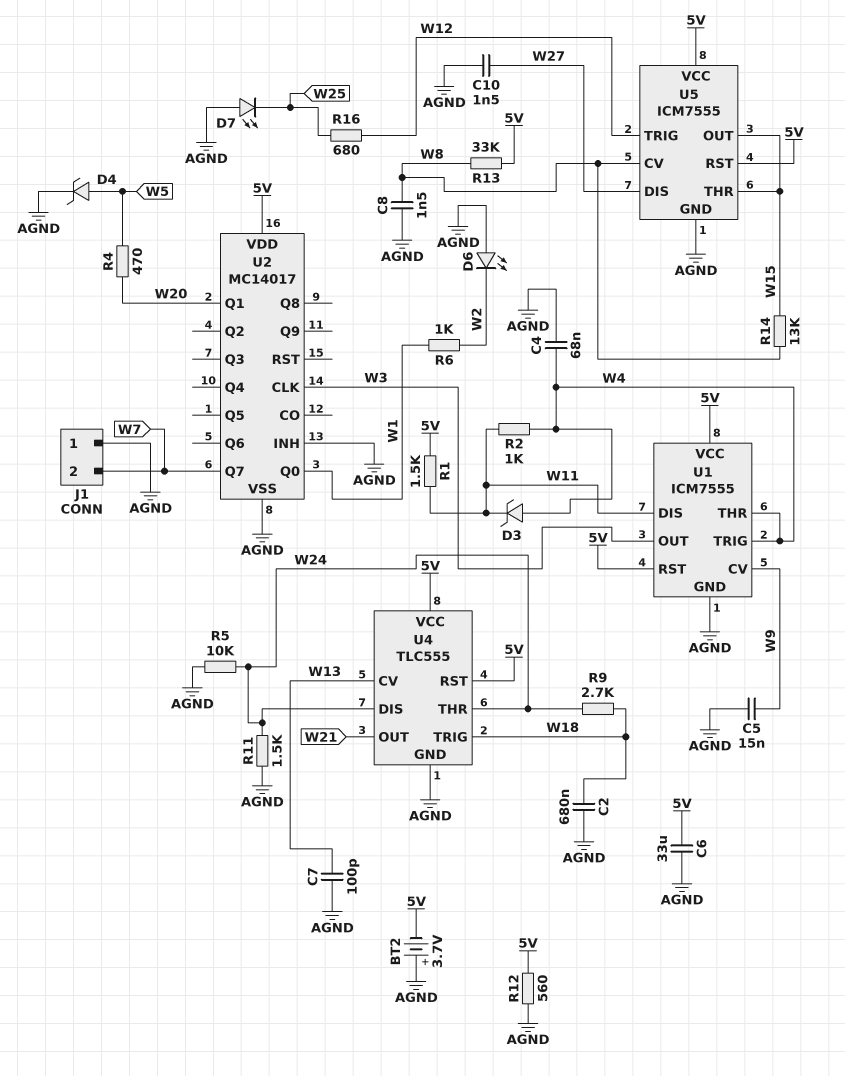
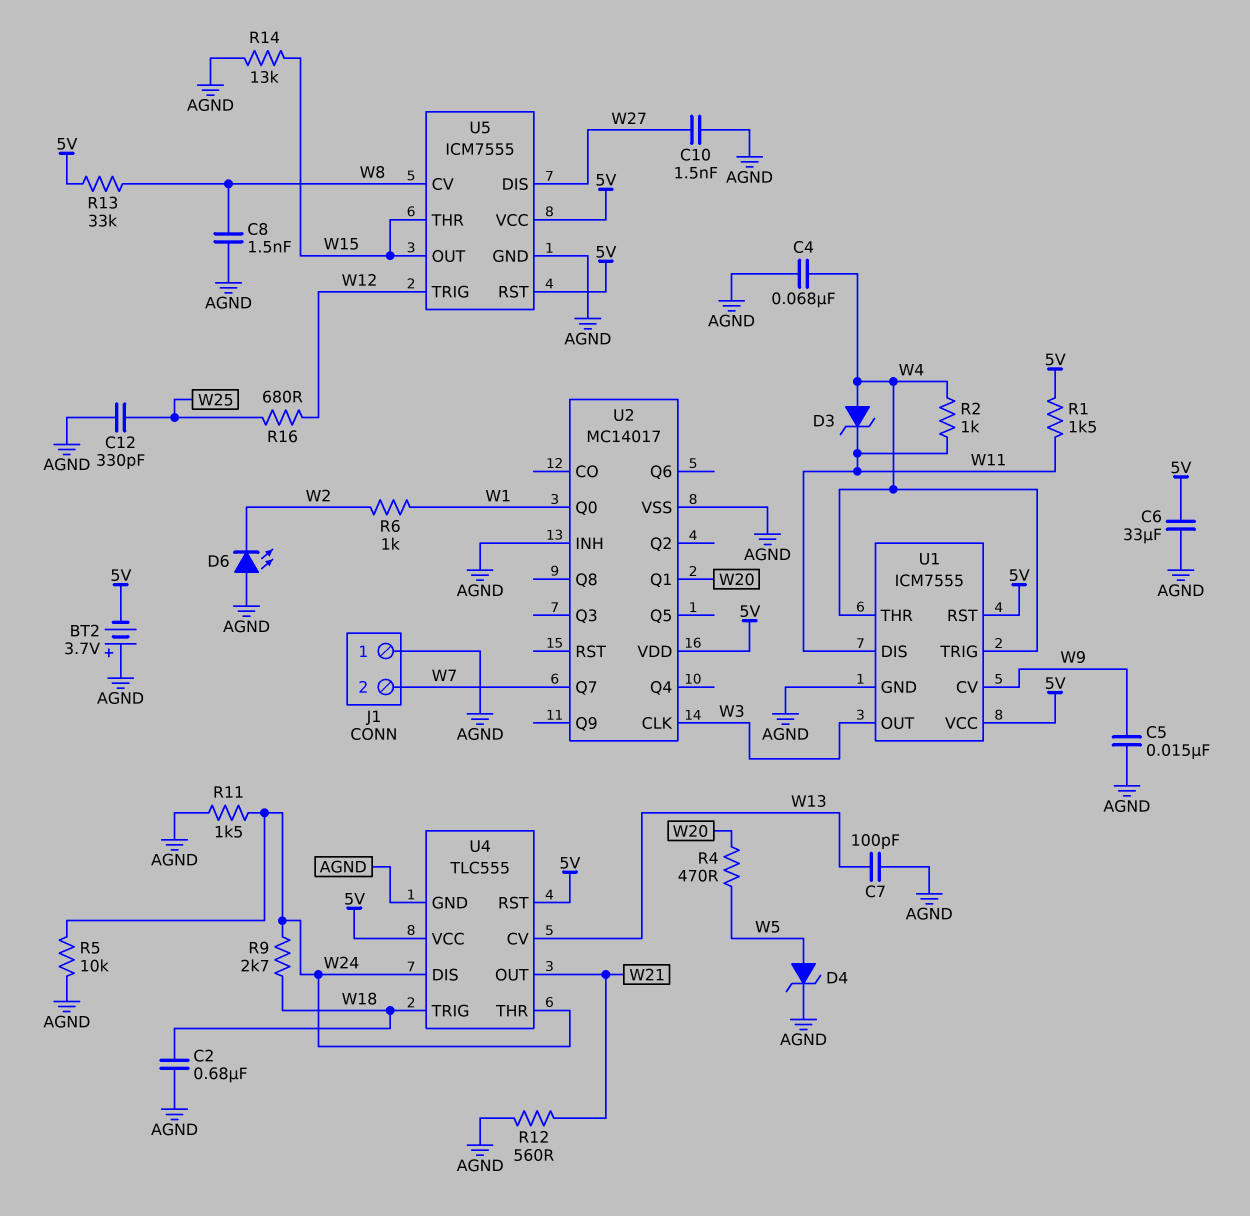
C12: none -> 330pF (AGND, W25)
D7: LED (A AGND, K W25) -> none
R12: 560 (5V, AGND) -> 560 (AGND, W21)
R14: 13k (W8, W15) -> 13k (AGND, W15)

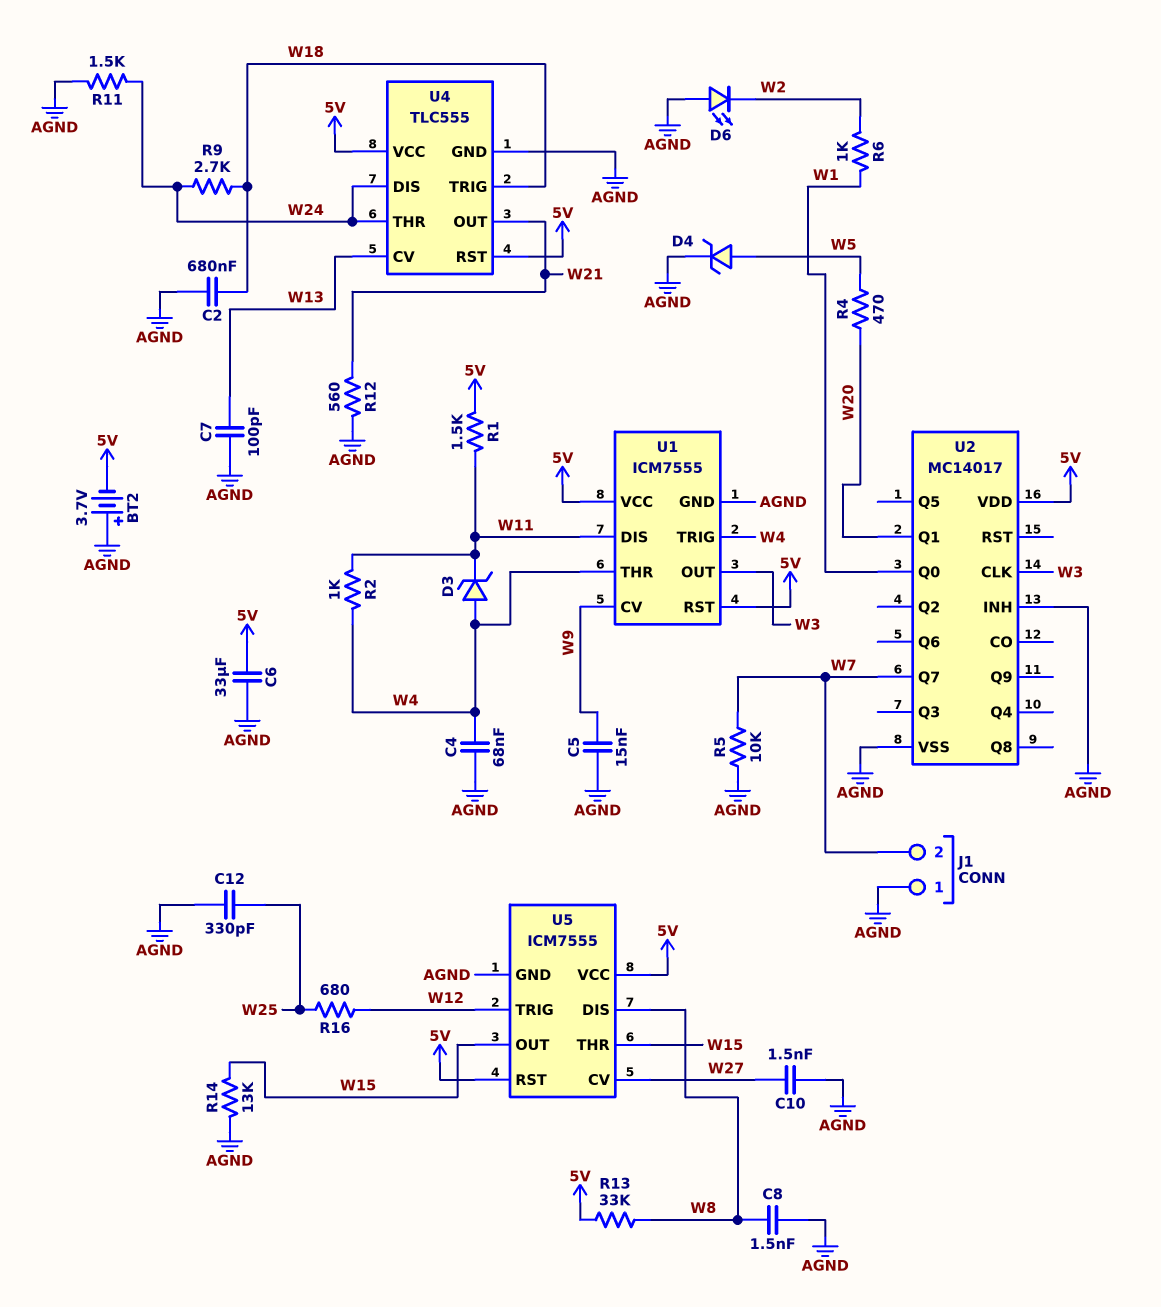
R5: 10k (AGND, W24) -> 10k (AGND, W7)
U5 pin CV: W8 -> W27
U5 pin DIS: W27 -> W8

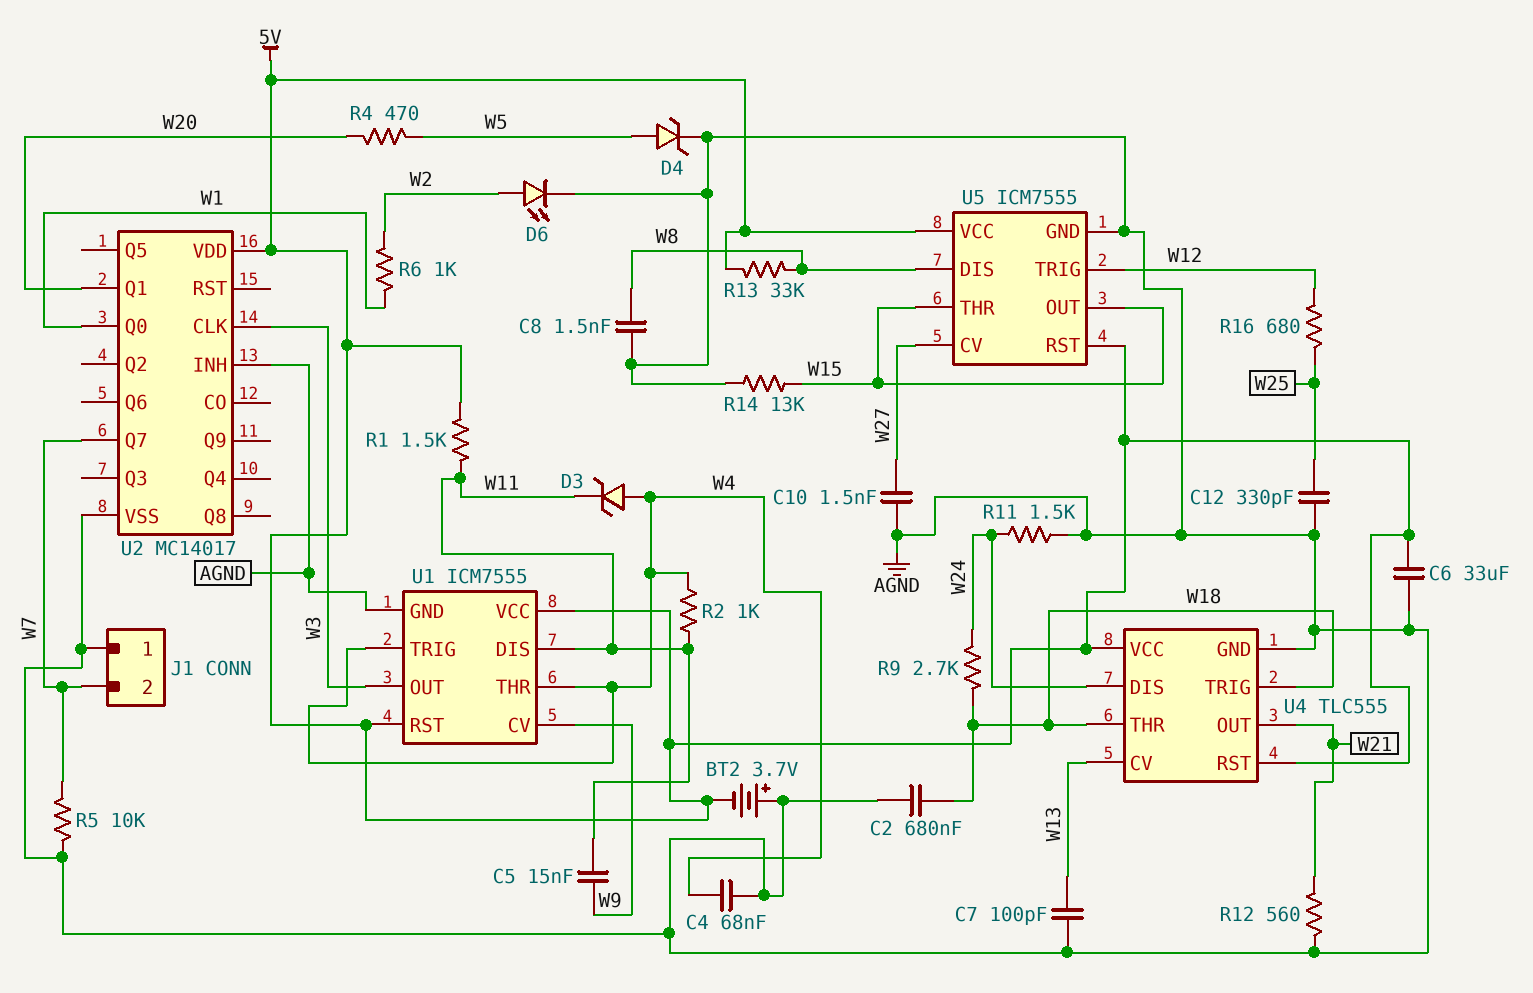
C5: 15nF (AGND, W9) -> 15nF (W9, W11)
D6: LED (A AGND, K W2) -> LED (A W2, K AGND)
U4 pin THR: W24 -> W18

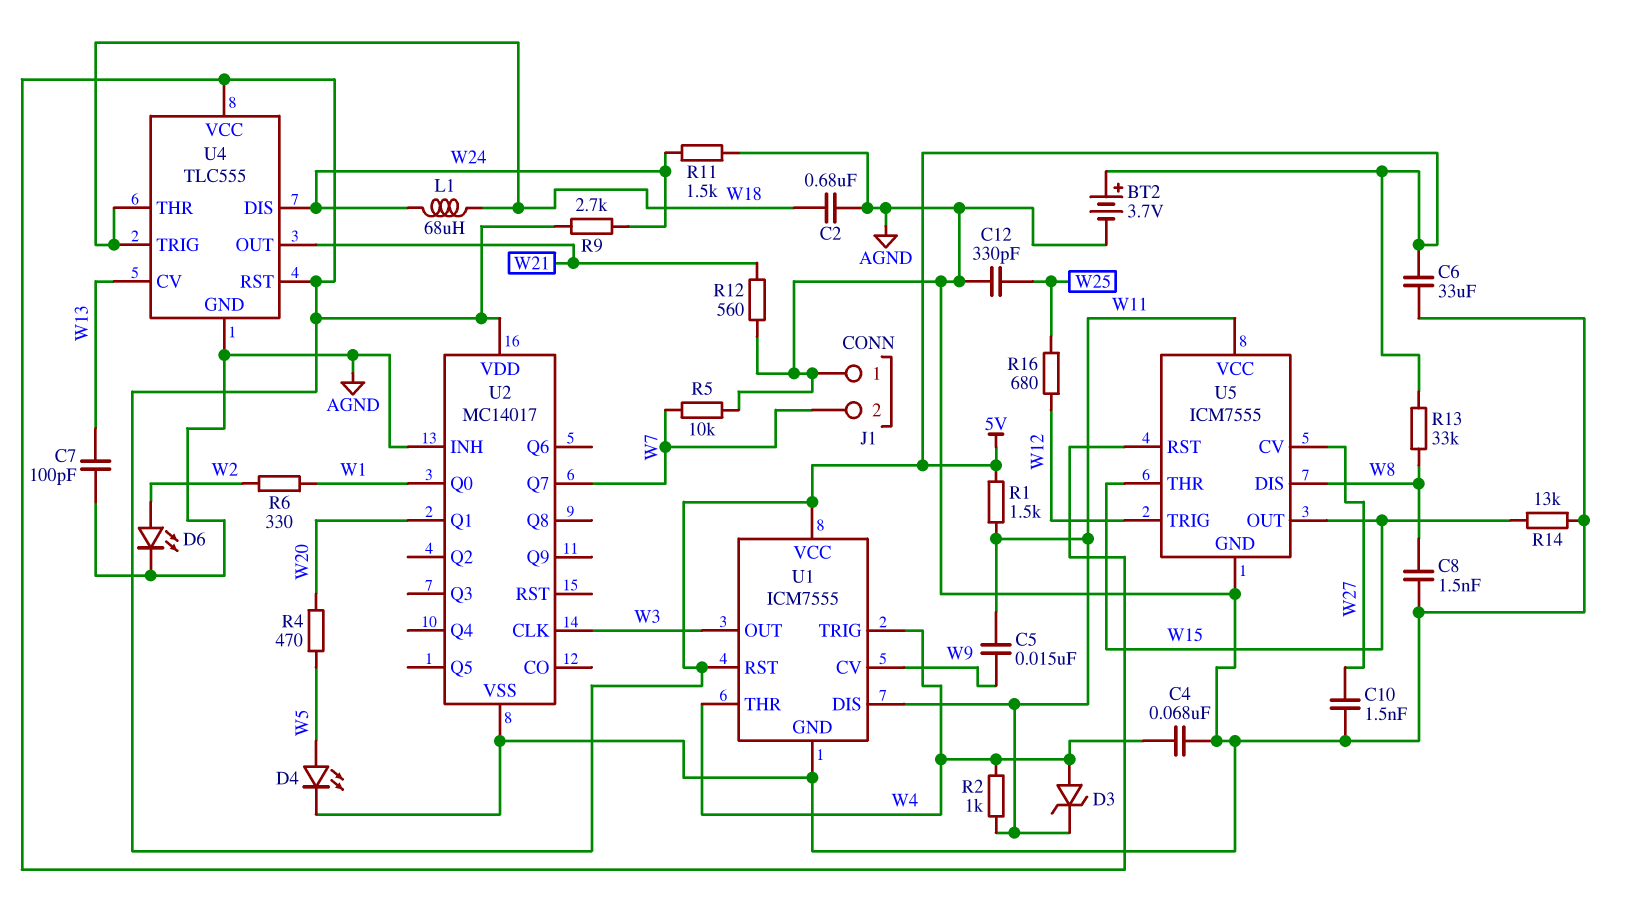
BT2: 3.7V (plus AGND, minus 5V) -> 3.7V (plus 5V, minus AGND)
D4: zener (A W5, K AGND) -> LED (A W5, K AGND)
L1: none -> 68uH (W18, W24)
R6: 1k (W1, W2) -> 330 (W1, W2)
R9: 2.7k (W18, W24) -> 2.7k (5V, W24)
U5 pin VCC: 5V -> W11

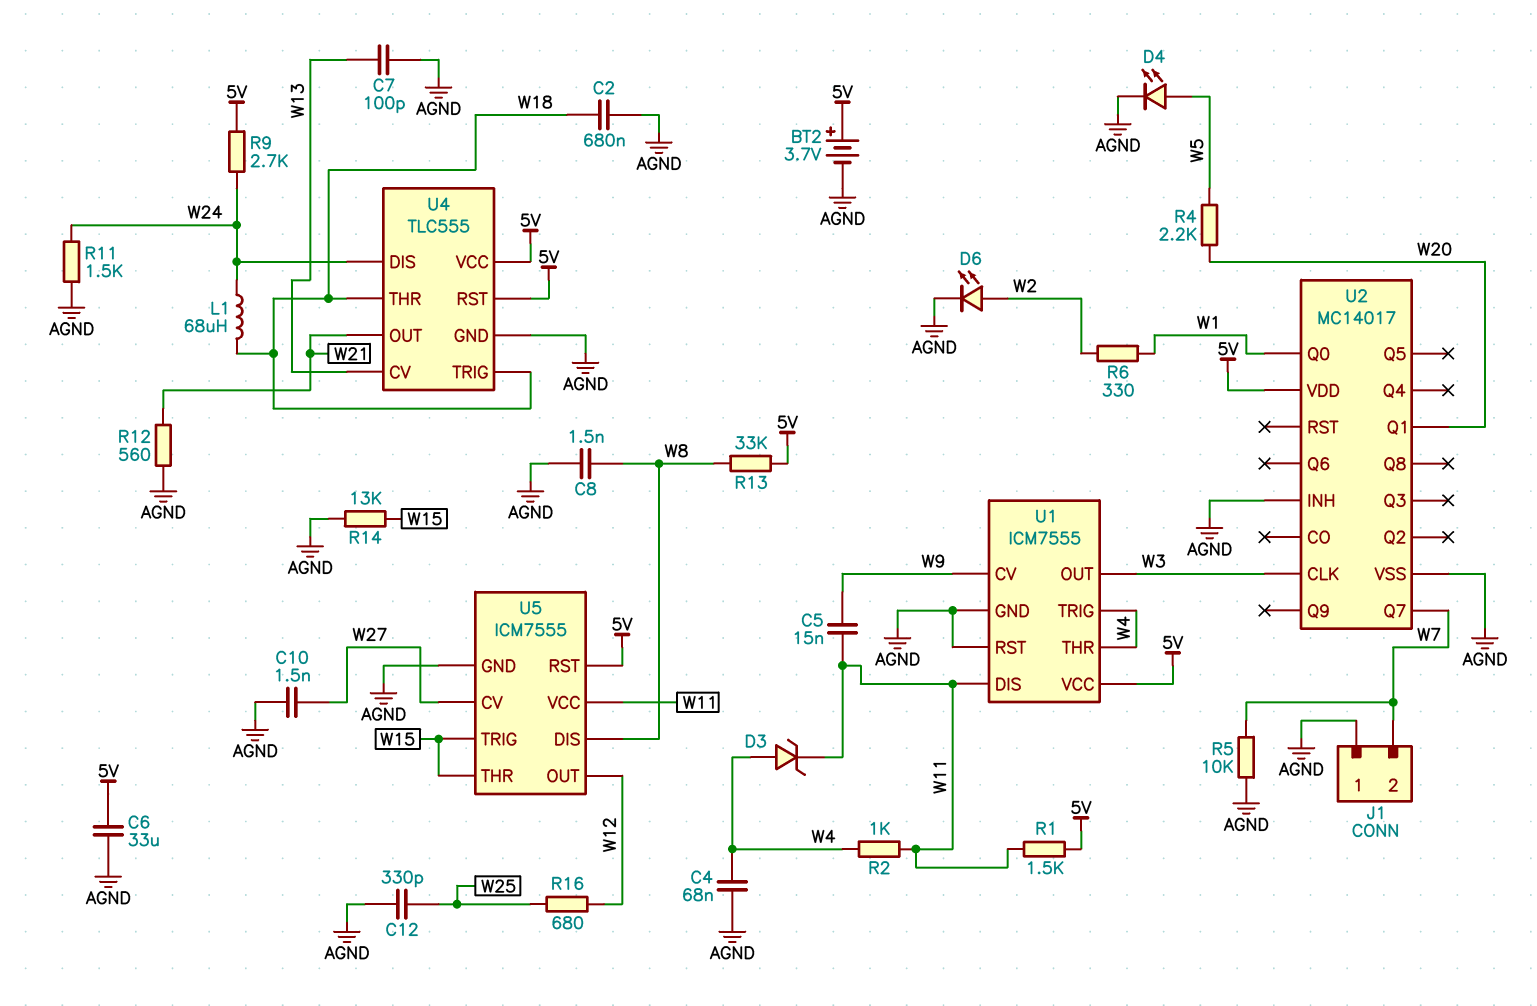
R4: 470 (W5, W20) -> 2.2k (W5, W20)
U1 pin RST: 5V -> AGND
U5 pin OUT: W15 -> W12
U5 pin TRIG: W12 -> W15

